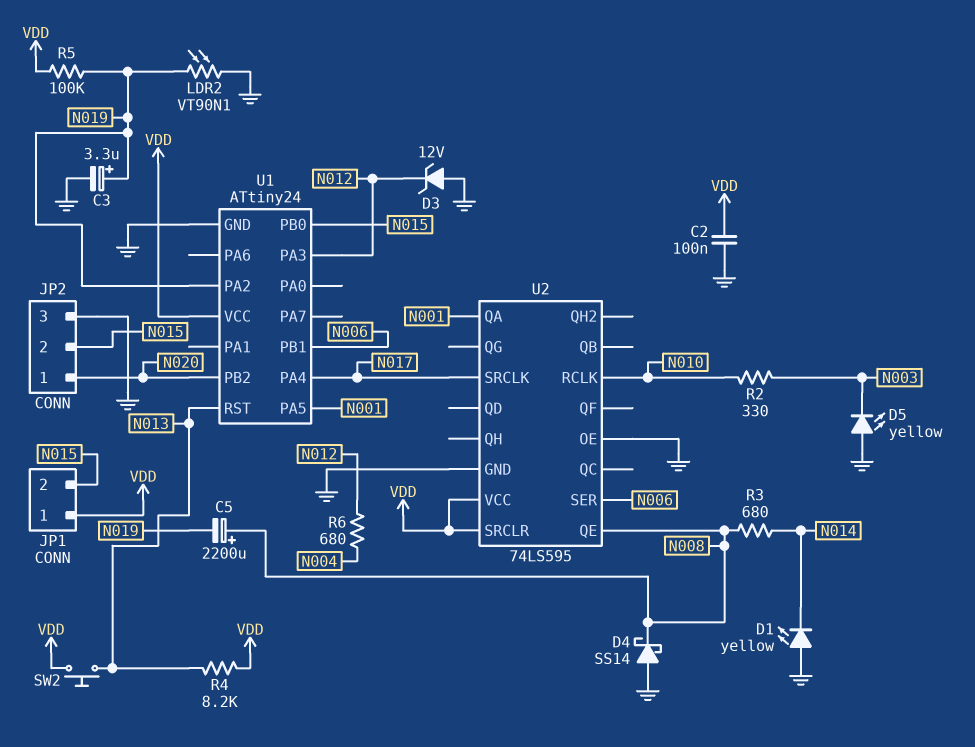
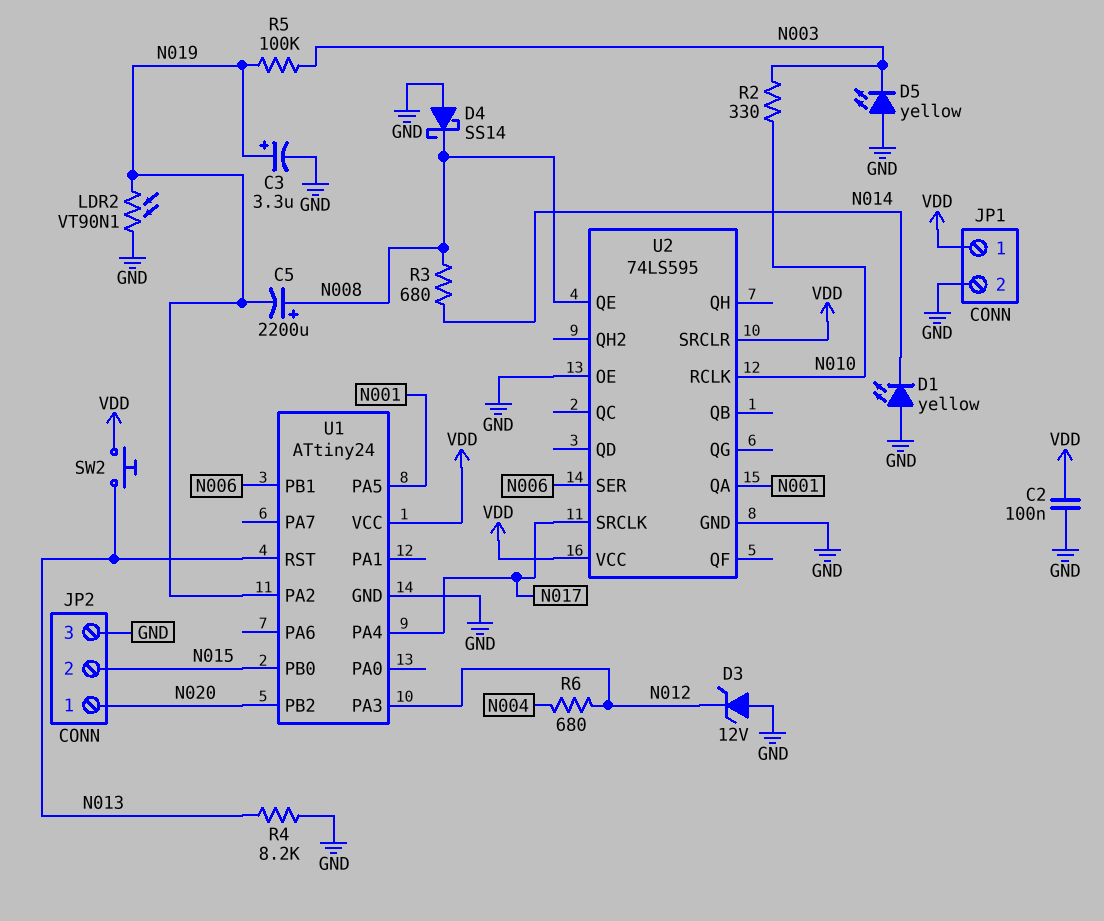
JP1 pin 2: N015 -> GND
R4: 8.2k (N013, VDD) -> 8.2k (GND, N013)
R5: 100k (N019, VDD) -> 100k (N003, N019)

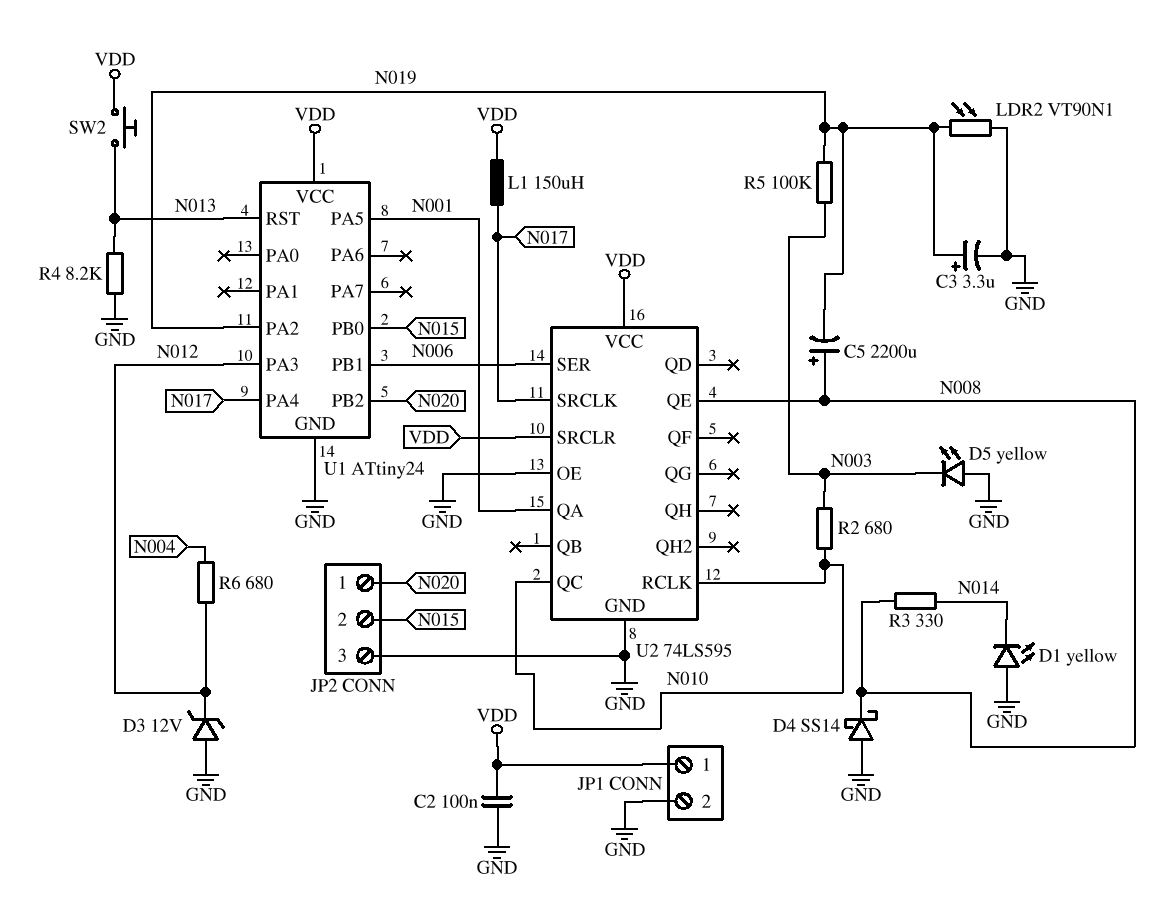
L1: none -> 150uH (N017, VDD)
R2: 330 (N003, N010) -> 680 (N003, N010)
R3: 680 (N008, N014) -> 330 (N008, N014)
U2 pin QC: none -> N010

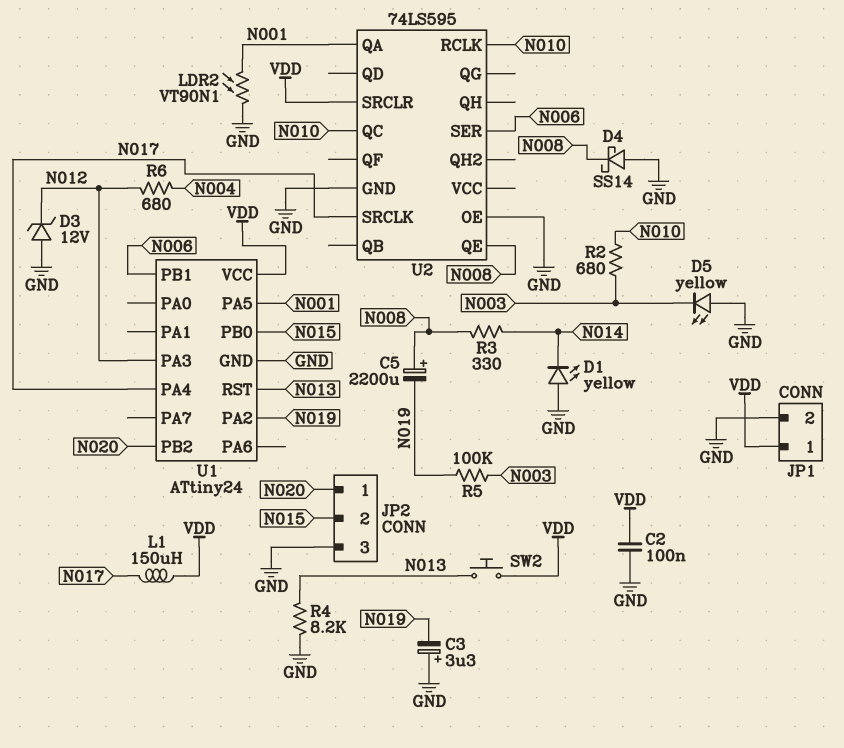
C3: 3.3uF (plus N019, minus GND) -> 3.3uF (plus GND, minus N019)
LDR2: VT90N1 (GND, N019) -> VT90N1 (GND, N001)
U2 pin VCC: VDD -> none

